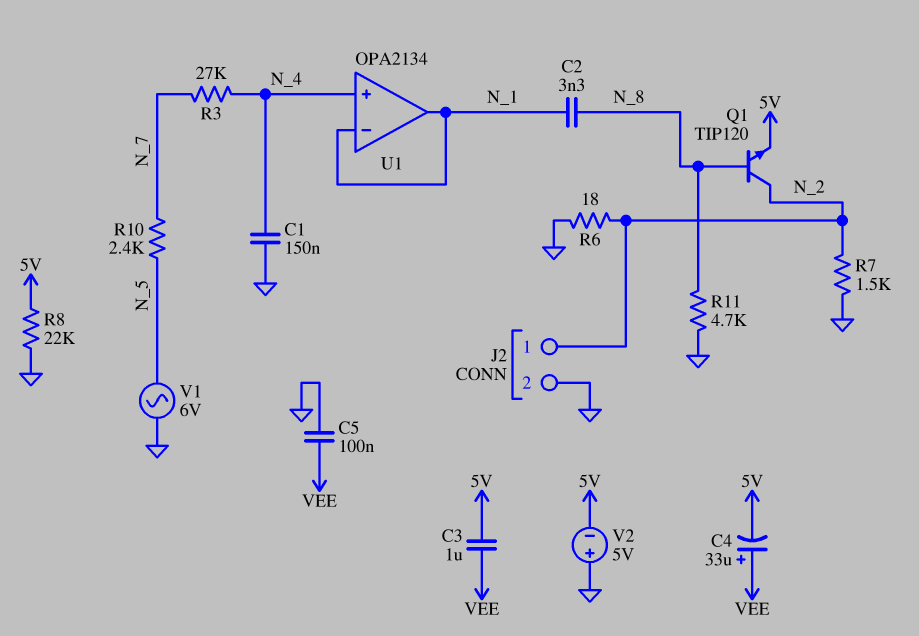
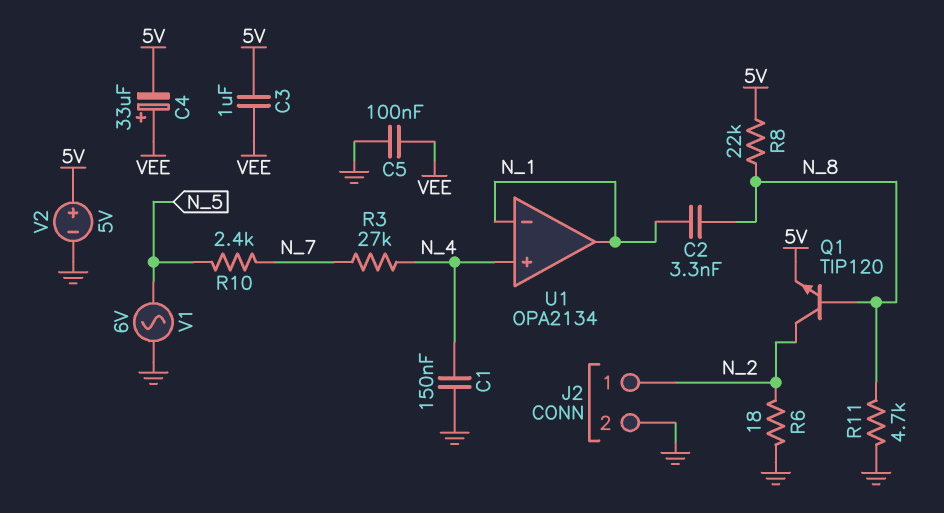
R7: 1.5k (GND, N_2) -> none
R8: 22k (5V, GND) -> 22k (5V, N_8)
V2: 5V (plus GND, minus 5V) -> 5V (plus 5V, minus GND)

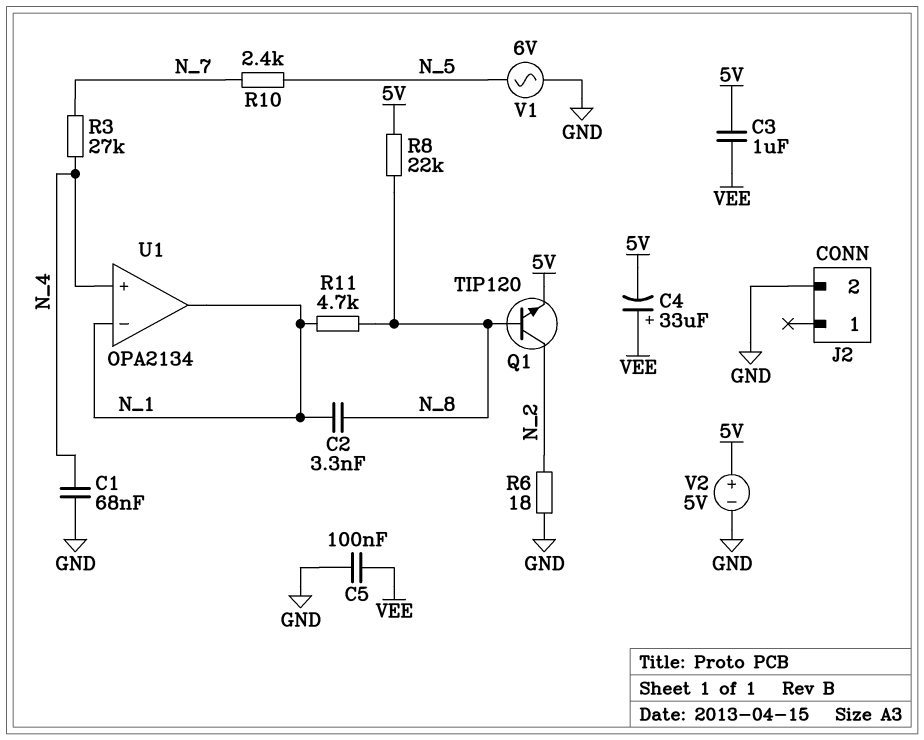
C1: 150nF (GND, N_4) -> 68nF (GND, N_4)
J2 pin 1: N_2 -> none
R11: 4.7k (GND, N_8) -> 4.7k (N_1, N_8)

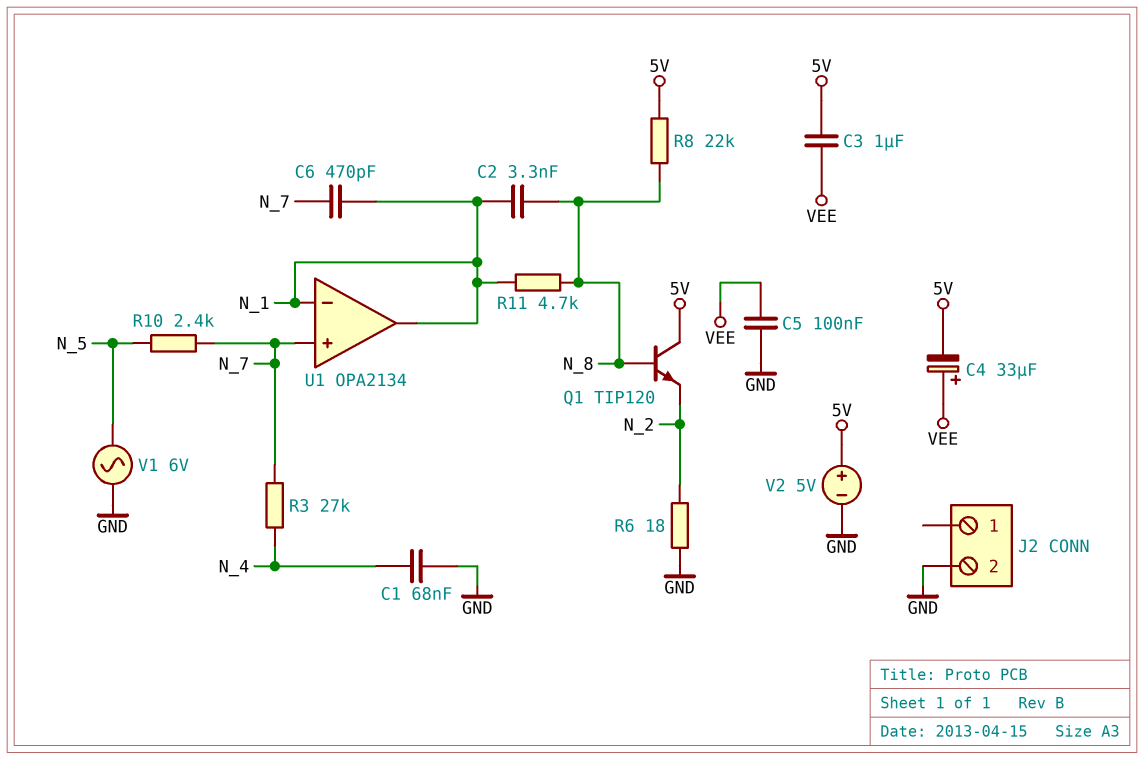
C6: none -> 470pF (N_1, N_7)
Q1: NPN TIP120 (B N_8, C N_2, E 5V) -> NPN TIP120 (B N_8, C 5V, E N_2)
U1 pin in+: N_4 -> N_7

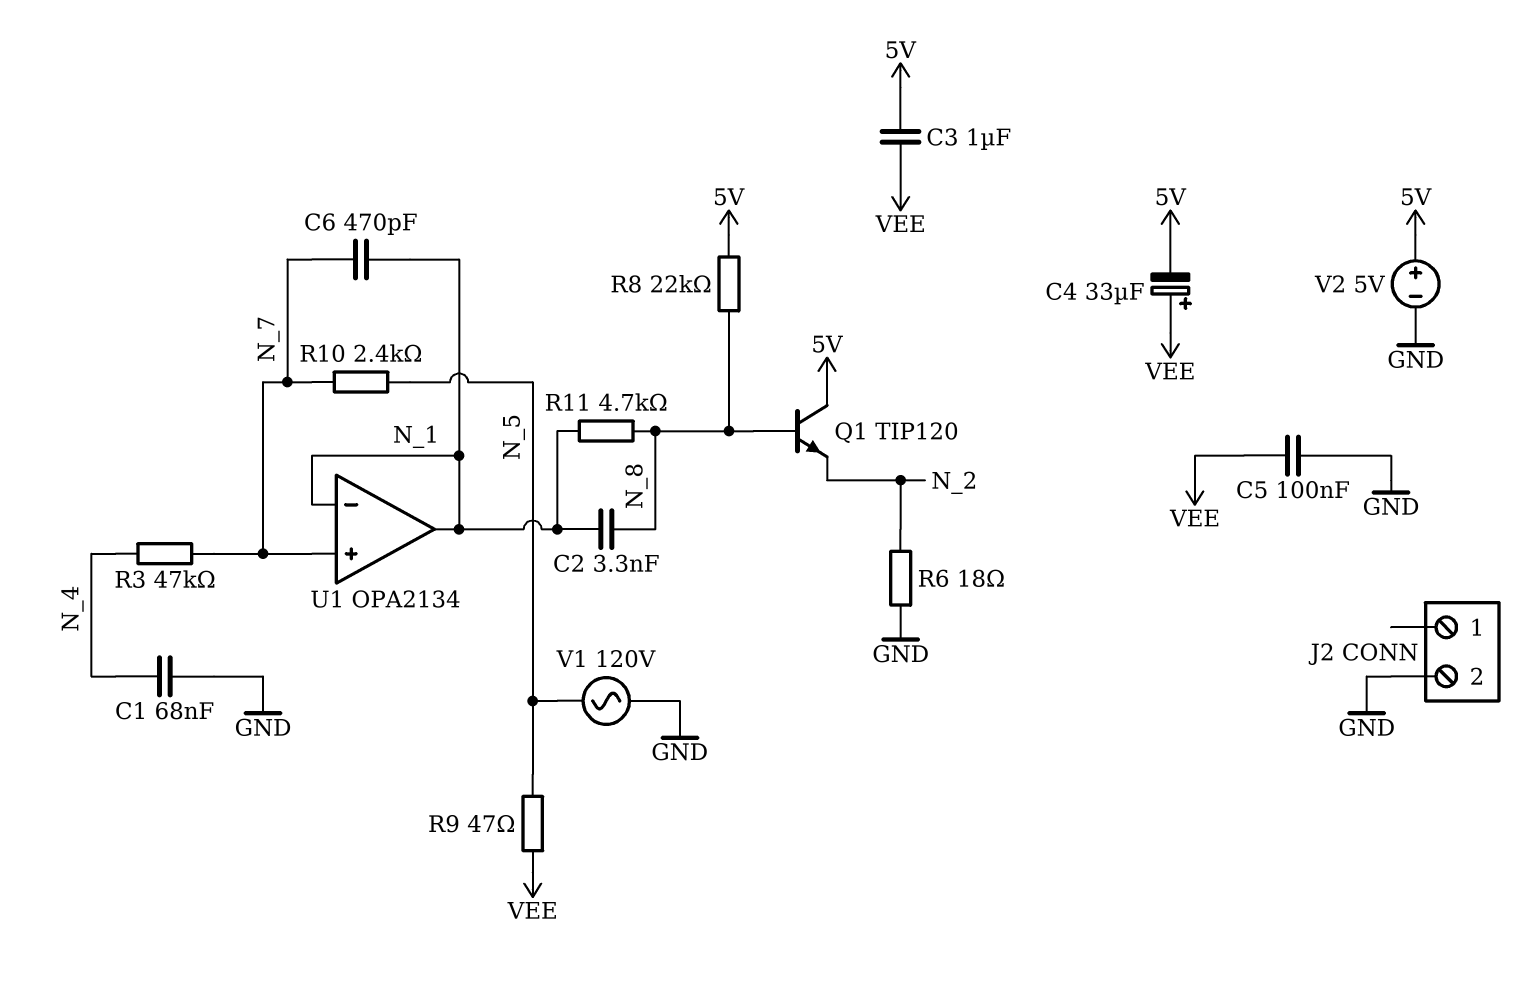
R3: 27k (N_4, N_7) -> 47k (N_4, N_7)
R9: none -> 47 (N_5, VEE)
V1: AC 6V (GND, N_5) -> AC 120V (GND, N_5)

